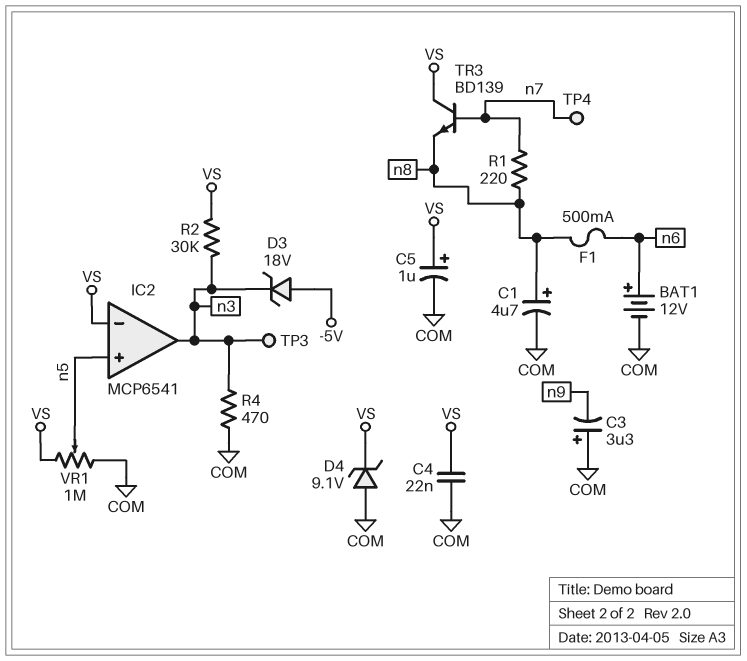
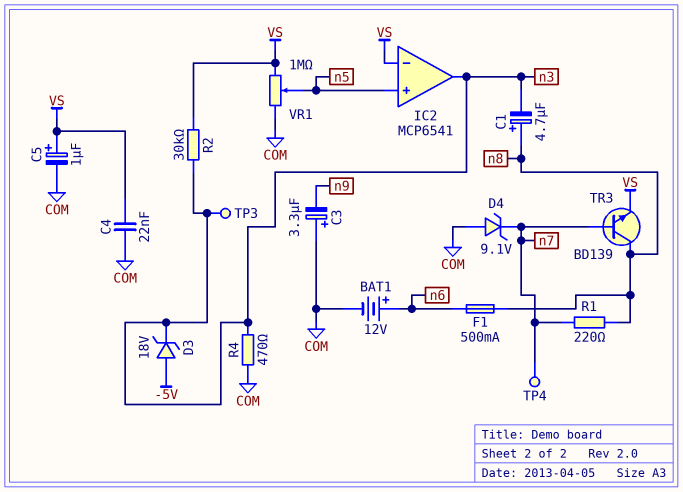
C1: 4.7uF (plus n8, minus COM) -> 4.7uF (plus n8, minus n3)
D4: zener 9.1V (A COM, K VS) -> zener 9.1V (A COM, K n7)
TR3: NPN BD139 (B n7, C VS, E n8) -> NPN BD139 (B n7, C n8, E VS)

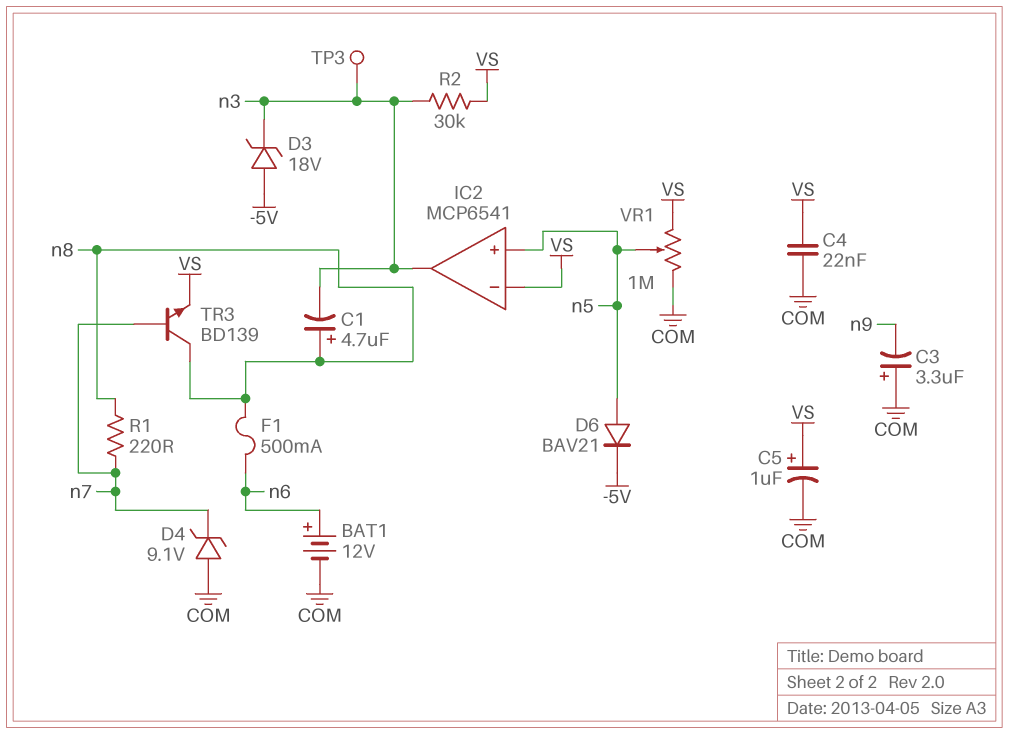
D6: none -> diode BAV21 (A n5, K -5V)
R4: 470 (COM, n3) -> none
TP4: test point (n7) -> none

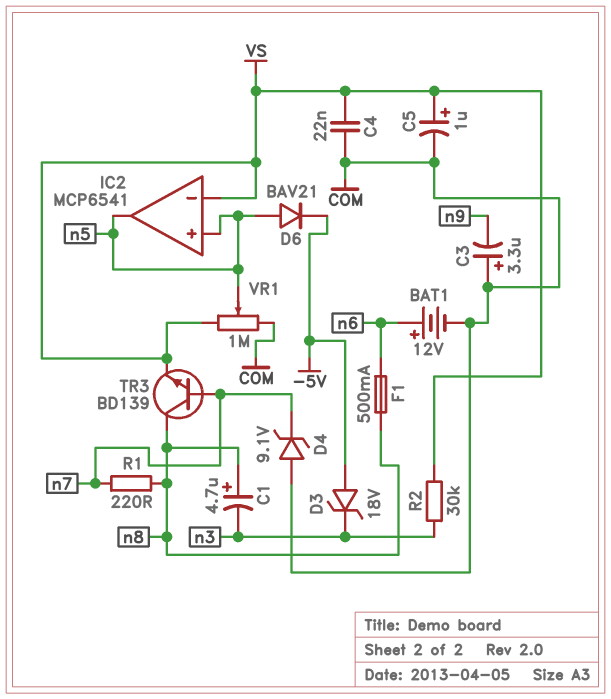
IC2 pin out: n3 -> n5
TP3: test point (n3) -> none

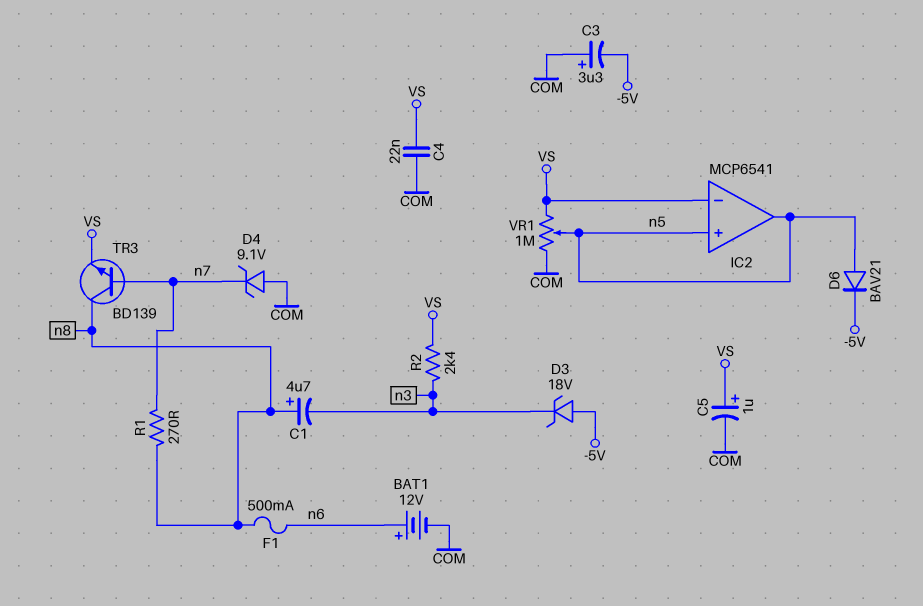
C3: 3.3uF (plus COM, minus n9) -> 3.3uF (plus COM, minus -5V)
R1: 220 (n7, n8) -> 270 (n7, n8)
R2: 30k (VS, n3) -> 2.4k (VS, n3)

